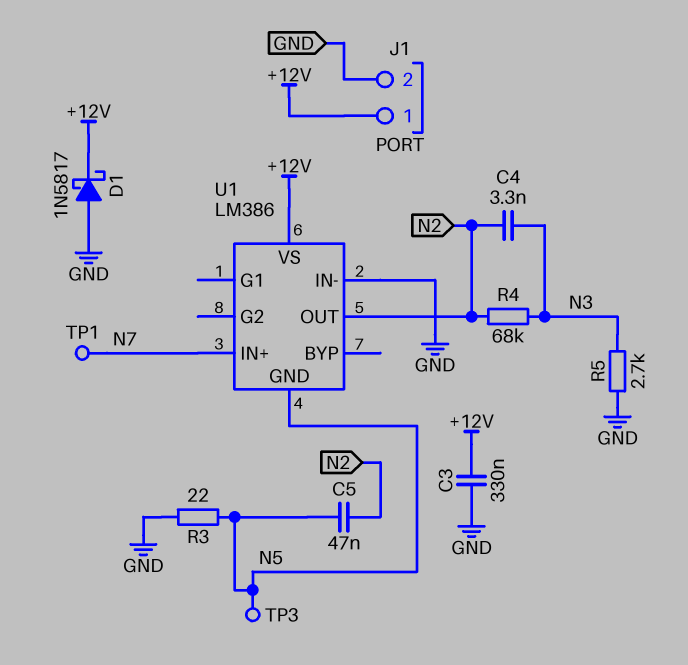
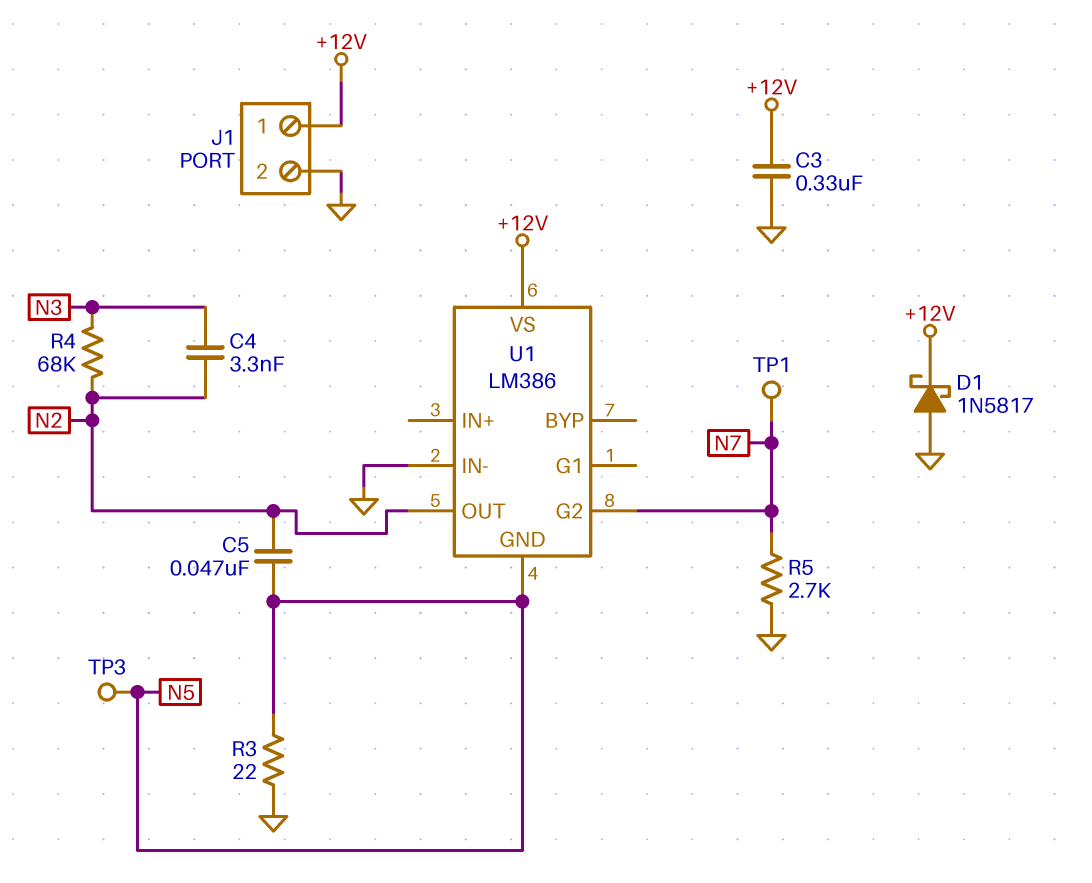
R5: 2.7k (GND, N3) -> 2.7k (GND, N7)
U1 pin G2: none -> N7
U1 pin IN+: N7 -> none

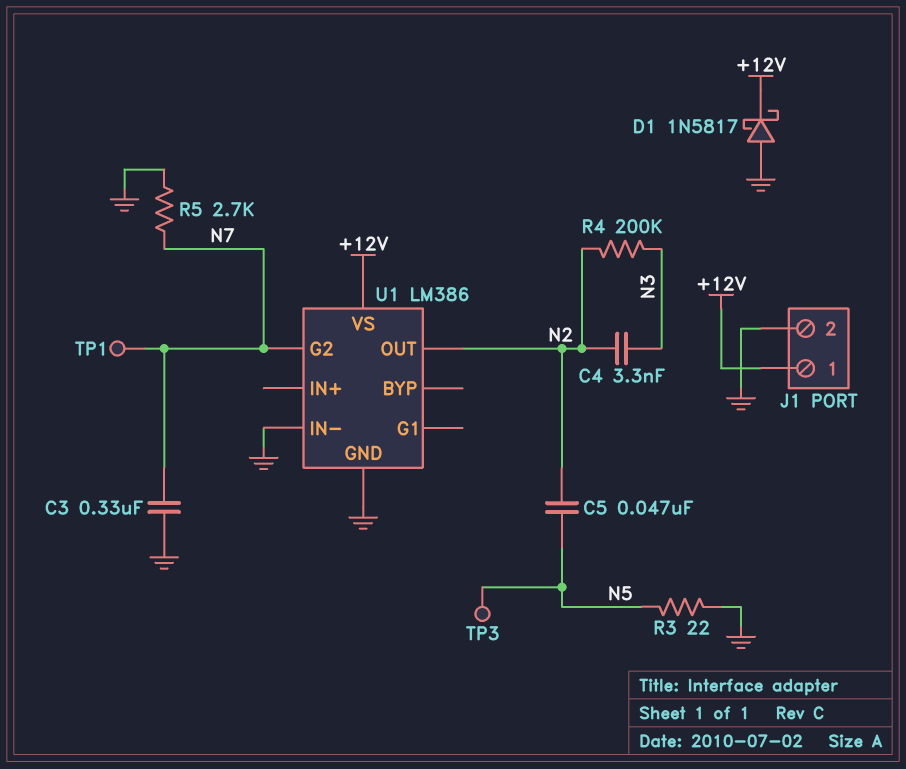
C3: 330nF (+12V, GND) -> 330nF (GND, N7)
R4: 68k (N2, N3) -> 200k (N2, N3)
U1 pin GND: N5 -> GND

